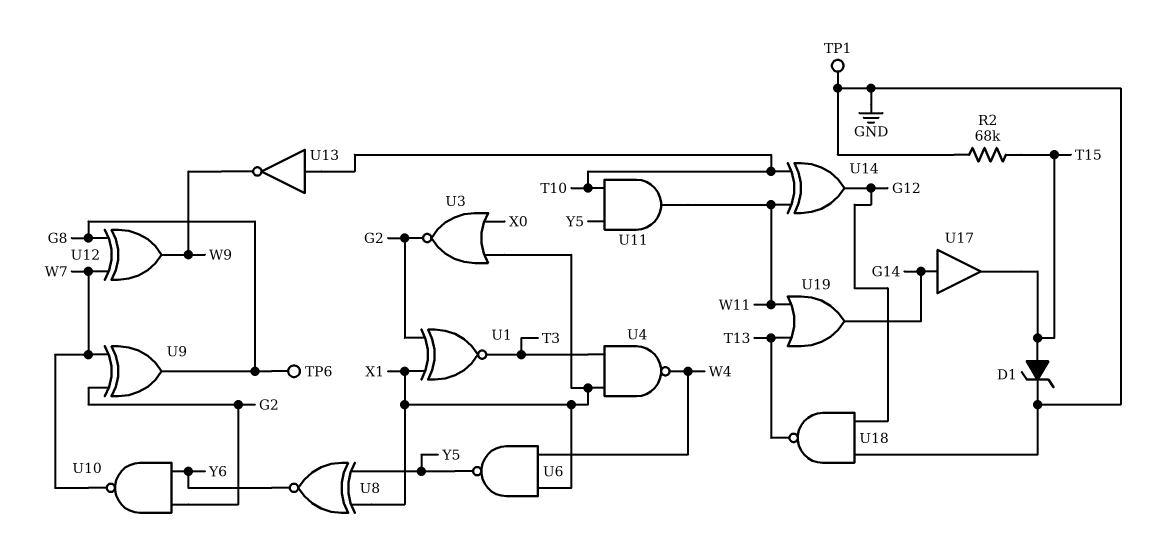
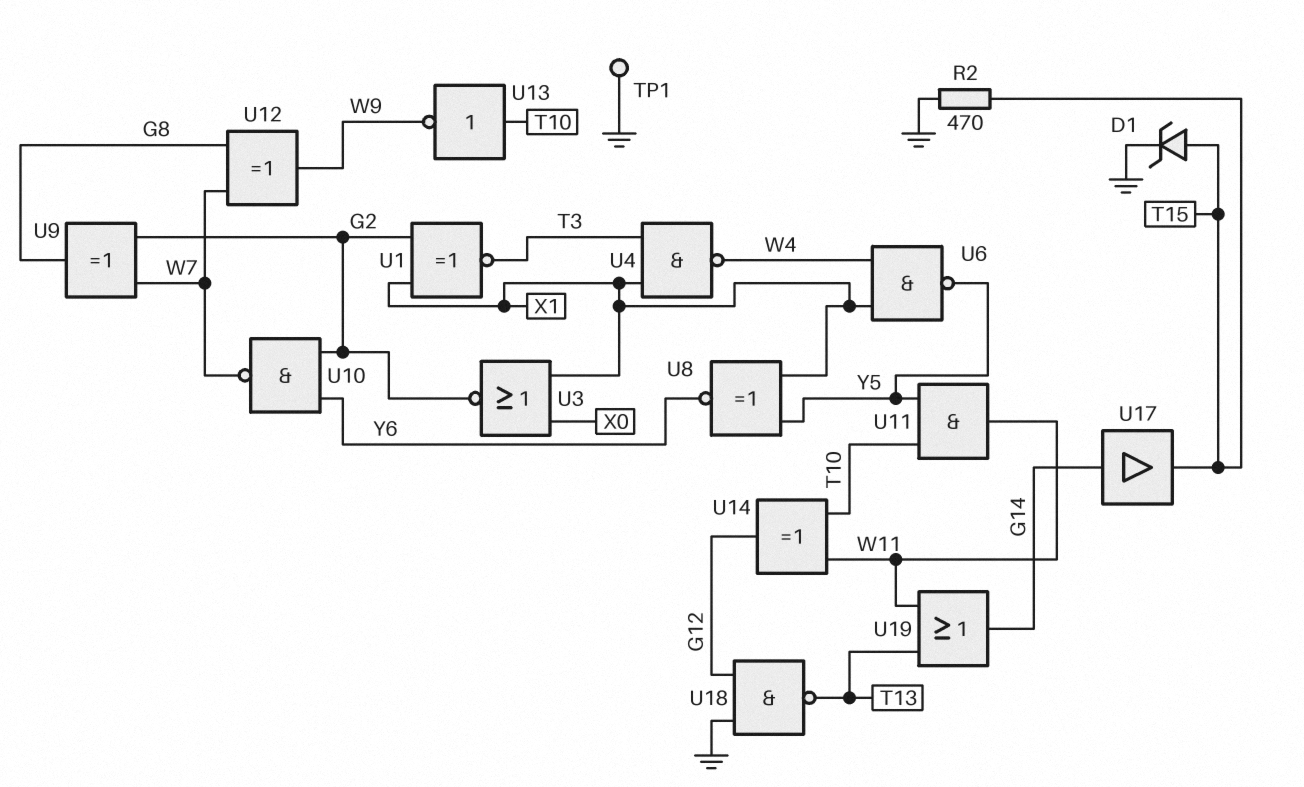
R2: 68k (GND, T15) -> 470 (GND, T15)
TP6: test point (G8) -> none

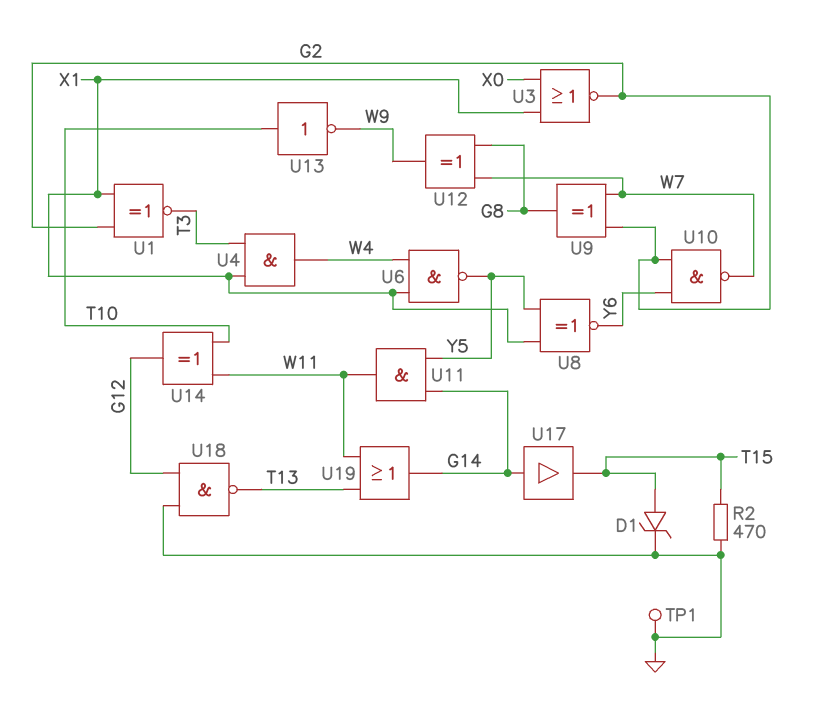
U4: NAND (in T3, in X1, out W4) -> AND (in T3, in X1, out W4)
U11: AND (in T10, in Y5, out W11) -> AND (in G14, in Y5, out W11)

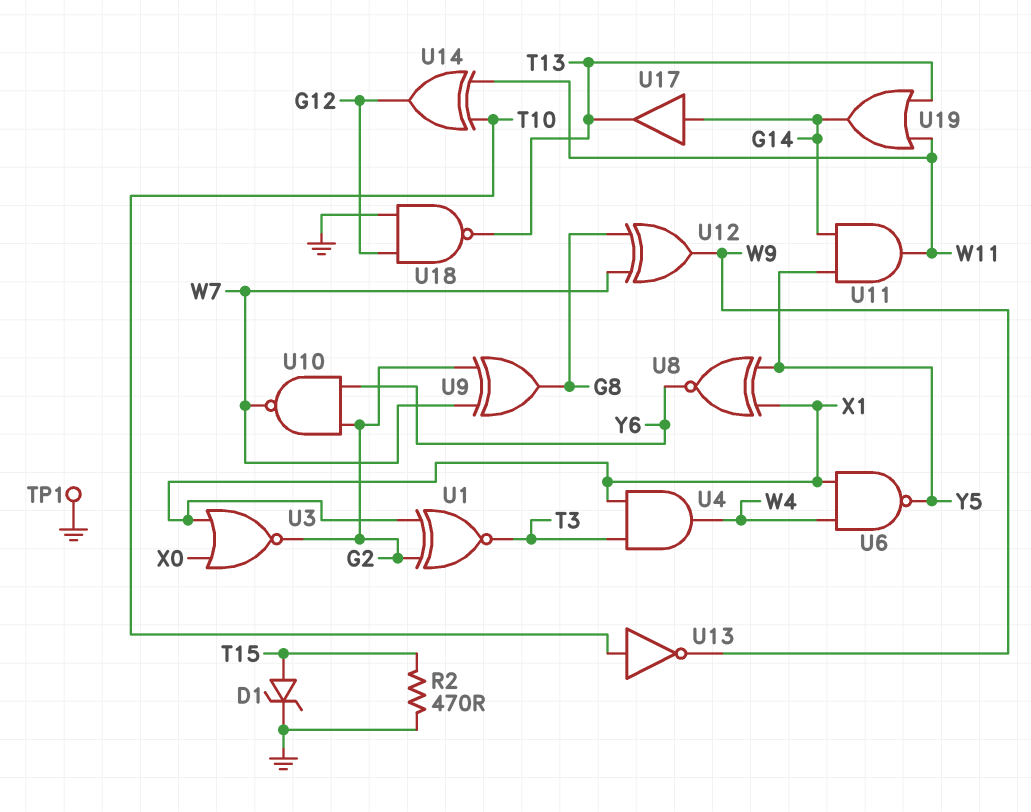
U17: buffer (in G14, out T15) -> buffer (in G14, out T13)

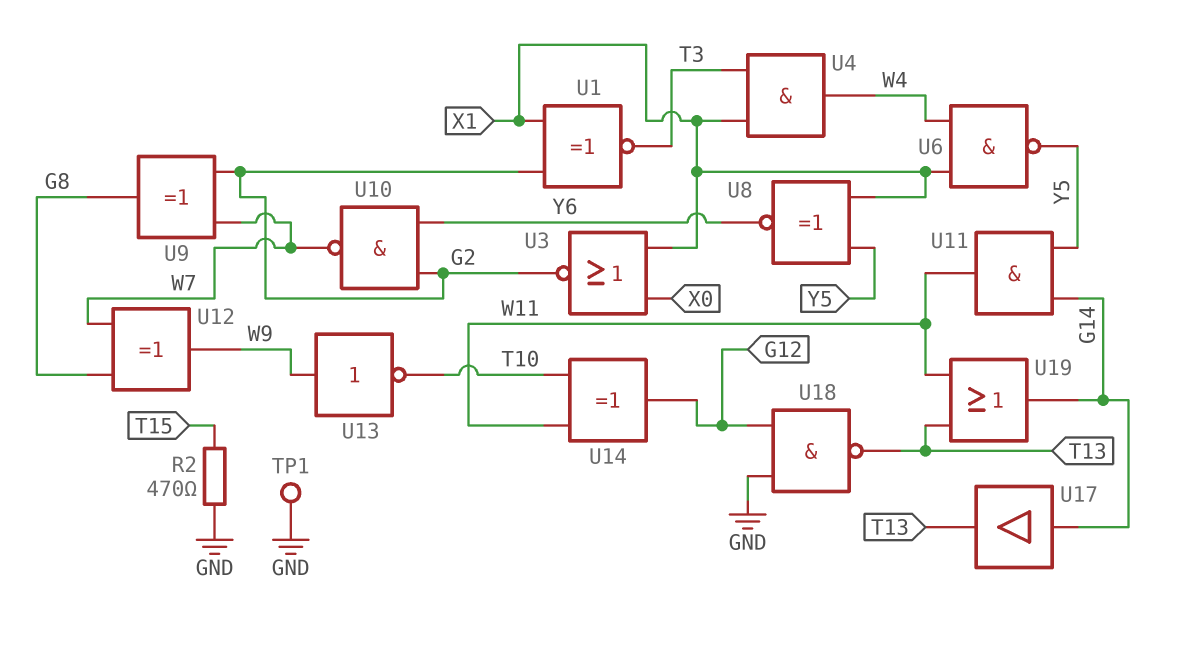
D1: zener (A T15, K GND) -> none
U13: NOT (in T10, out W9) -> NOT (in W9, out T10)

